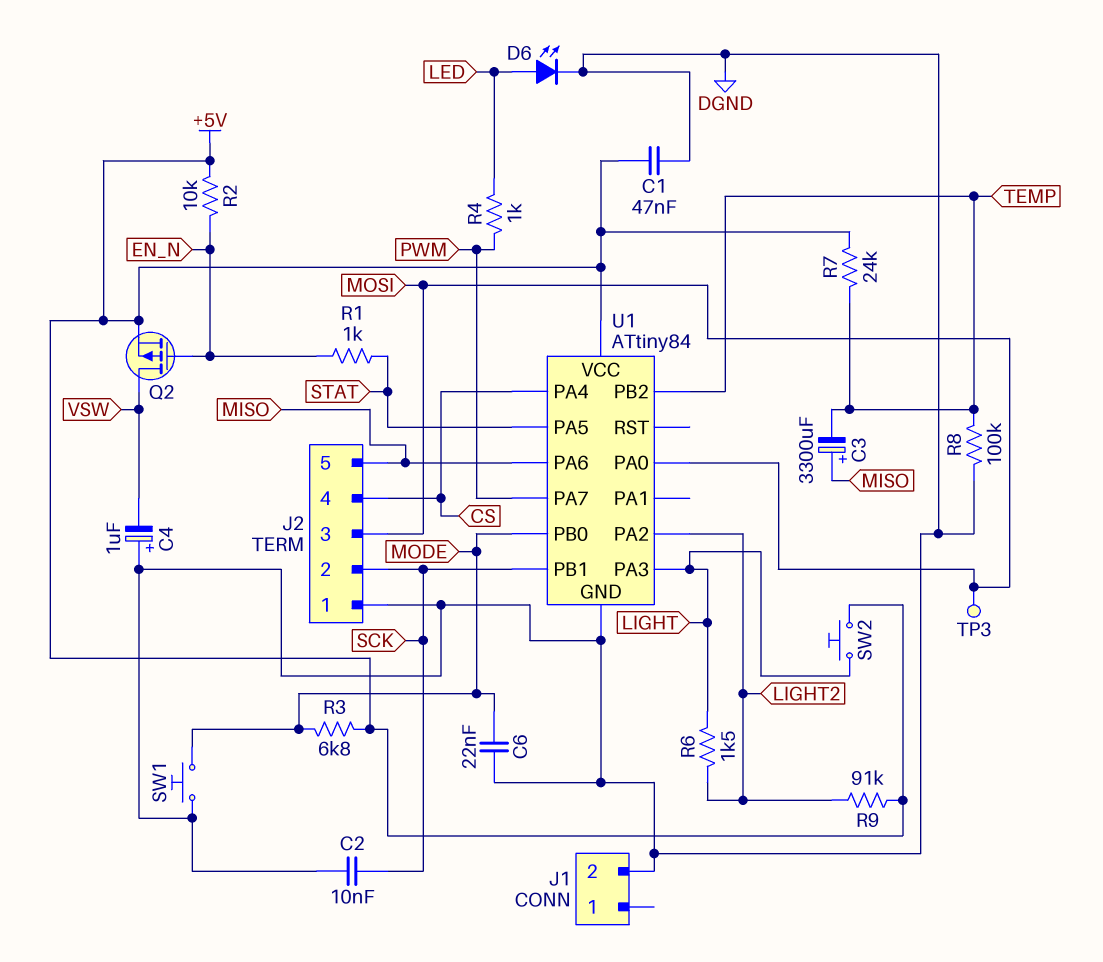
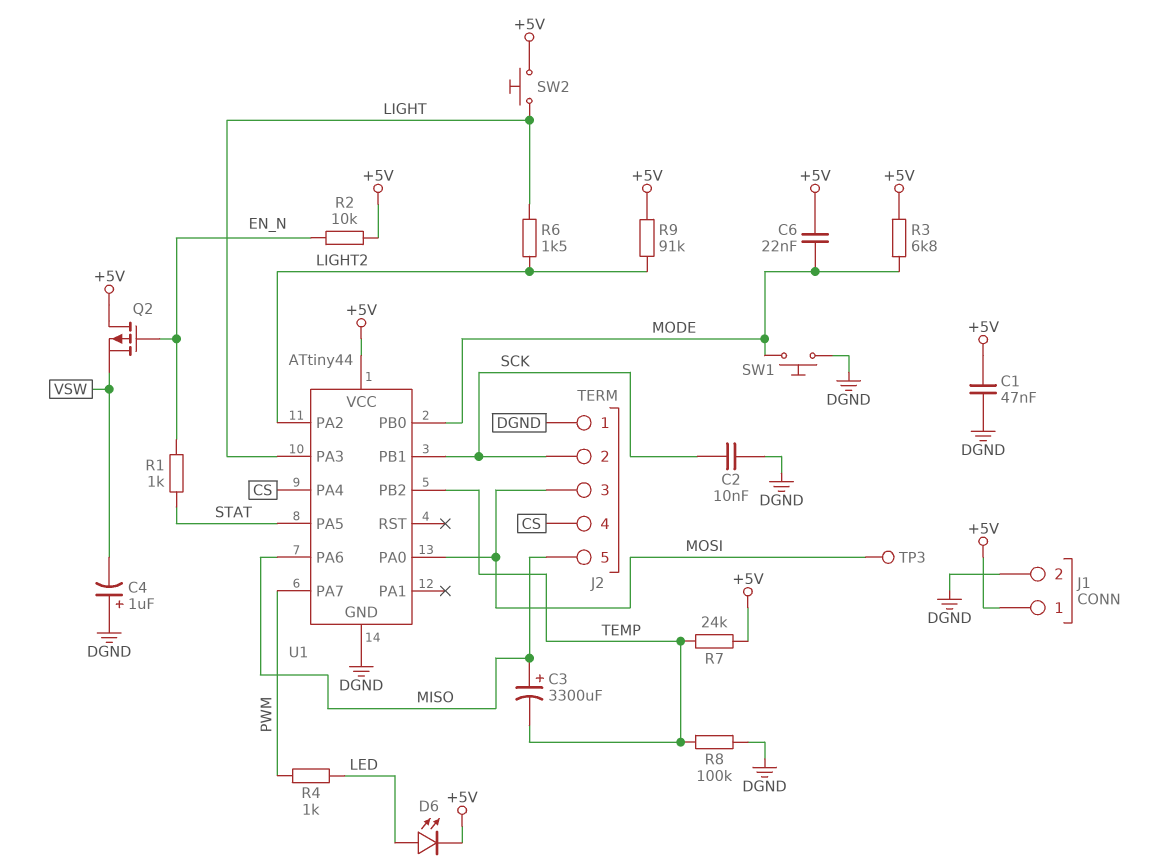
C6: 22nF (DGND, MODE) -> 22nF (+5V, MODE)
D6: LED (A LED, K DGND) -> LED (A LED, K +5V)
J1 pin 1: none -> +5V
Q2: PMOS (G EN_N, D VSW, S +5V) -> PMOS (G EN_N, D +5V, S VSW)
U1: ATtiny84 -> ATtiny44

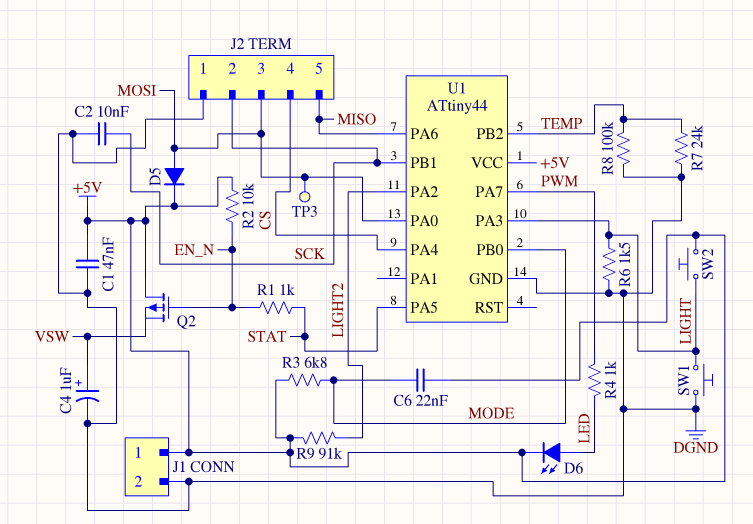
C3: 3300uF (plus MISO, minus TEMP) -> none
C4: 1uF (plus DGND, minus VSW) -> 1uF (plus VSW, minus DGND)
D5: none -> diode (A MOSI, K +5V)
R6: 1.5k (LIGHT, LIGHT2) -> 1.5k (DGND, LIGHT)
R7: 24k (+5V, TEMP) -> 24k (DGND, TEMP)
SW1: button (DGND, MODE) -> button (DGND, LIGHT)

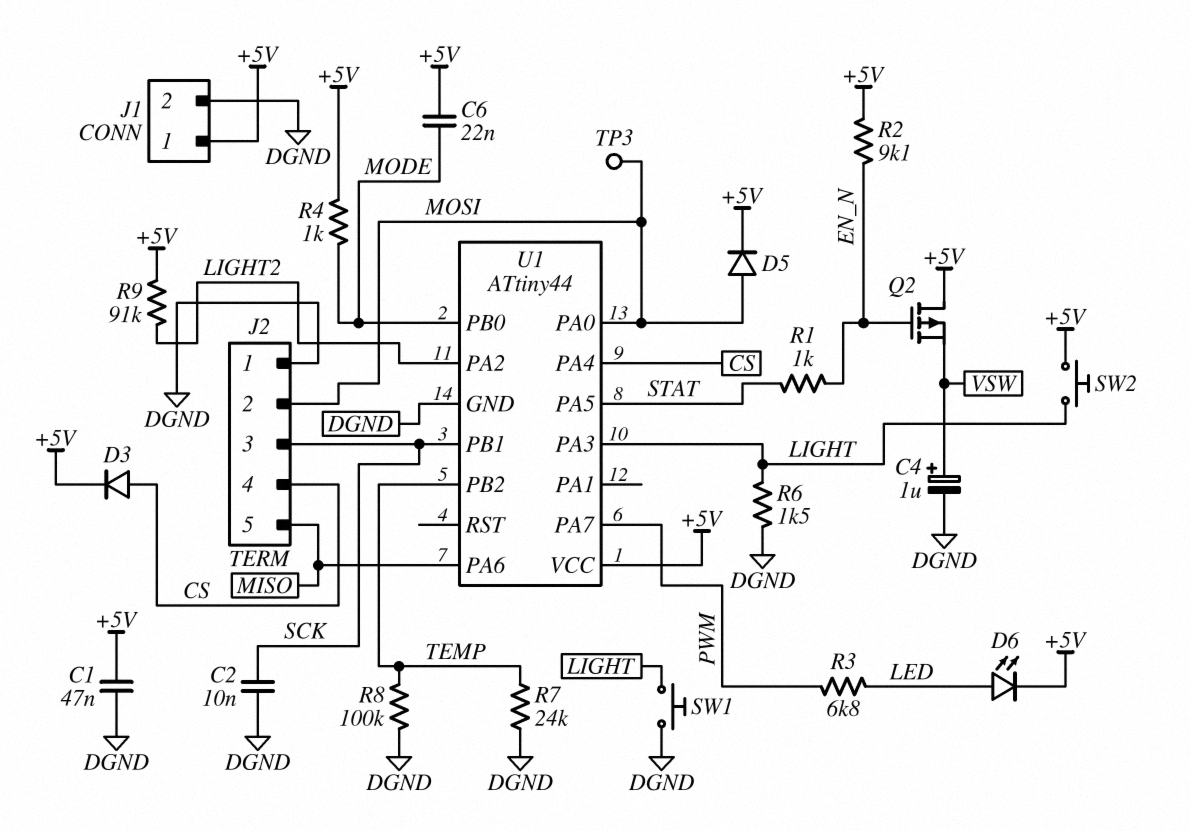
D3: none -> diode (A CS, K +5V)
J2 pin 2: SCK -> MOSI
J2 pin 3: MOSI -> SCK
R2: 10k (+5V, EN_N) -> 9.1k (+5V, EN_N)
R3: 6.8k (+5V, MODE) -> 6.8k (LED, PWM)
R4: 1k (LED, PWM) -> 1k (+5V, MODE)

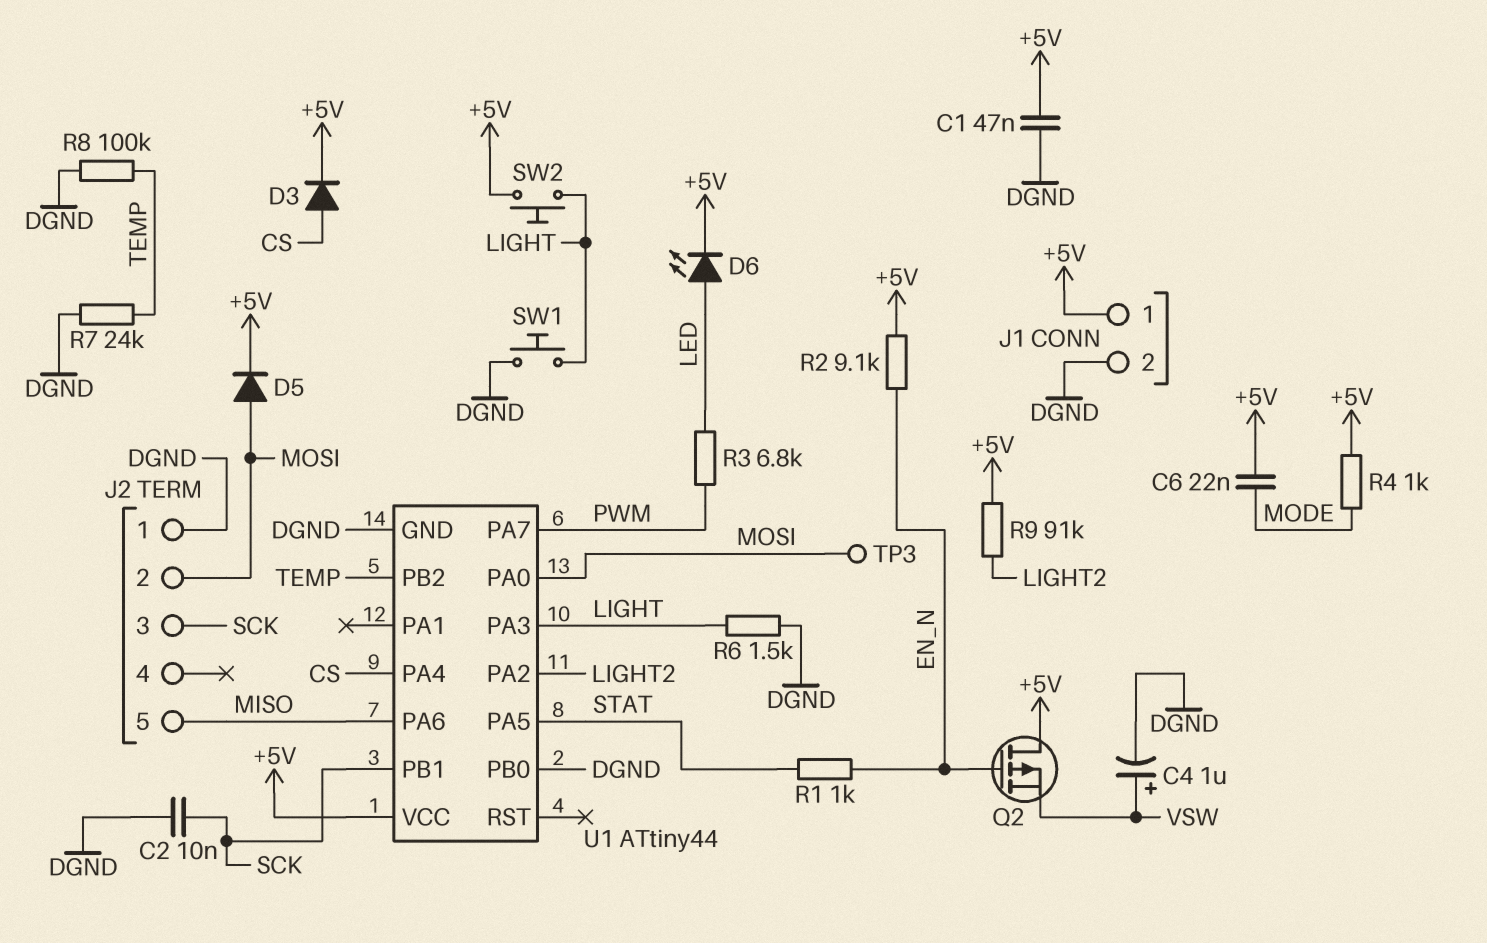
J2 pin 4: CS -> none
U1 pin PB0: MODE -> DGND

